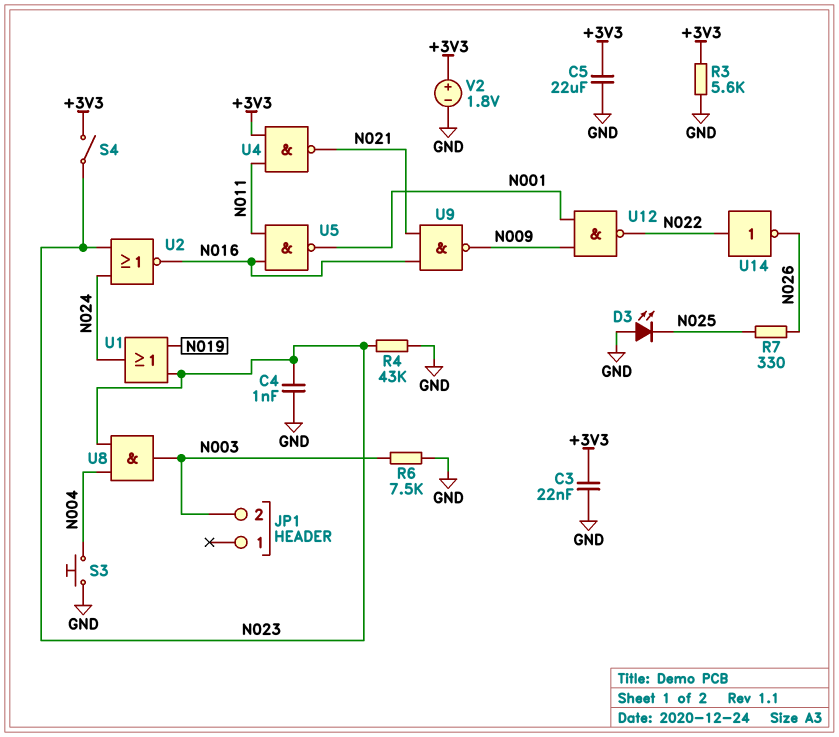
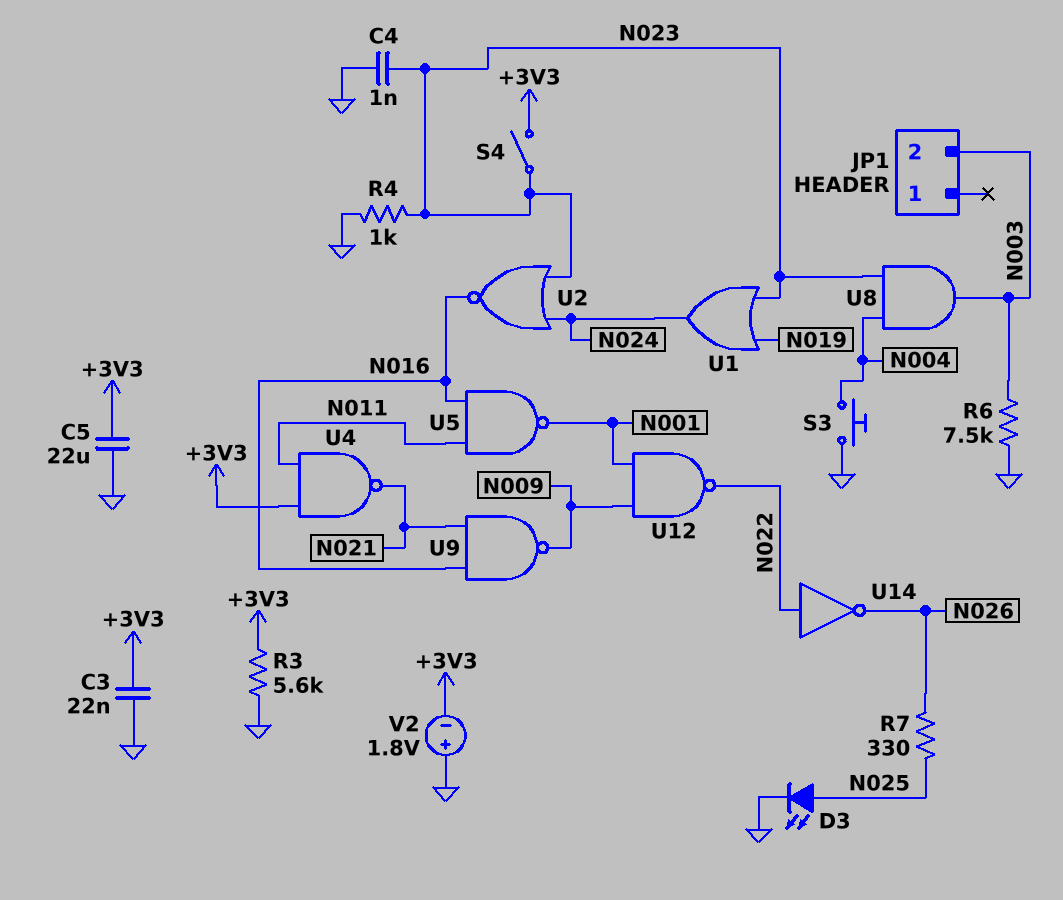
D3: LED (A GND, K N025) -> LED (A N025, K GND)
R4: 43k (GND, N023) -> 1k (GND, N023)
V2: 1.8V (plus +3V3, minus GND) -> 1.8V (plus GND, minus +3V3)

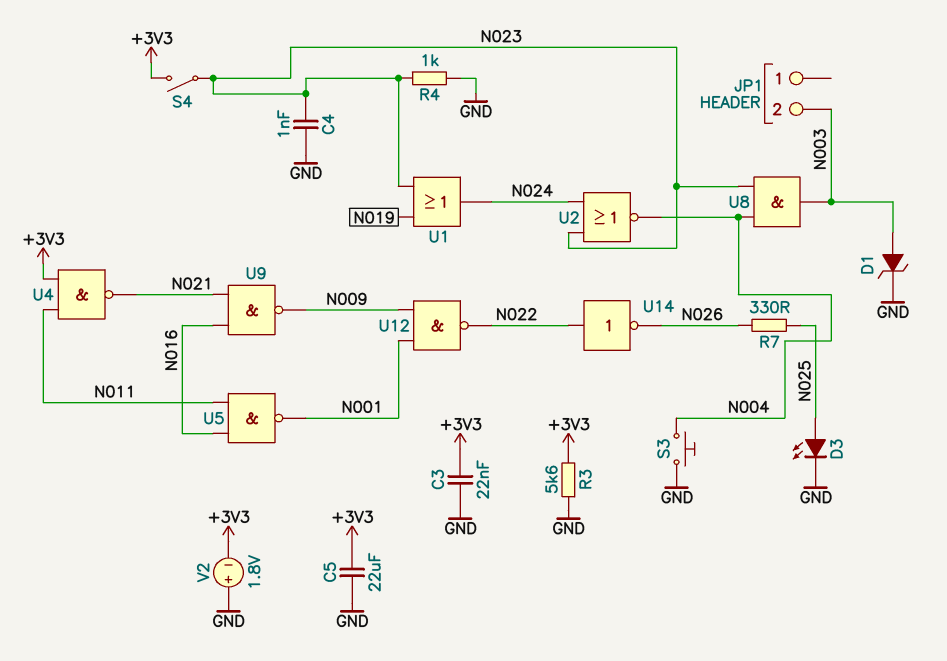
D1: none -> zener (A N003, K GND)
R6: 7.5k (GND, N003) -> none
U2: NOR (in N023, in N024, out N016) -> NOR (in N023, in N024, out N004)

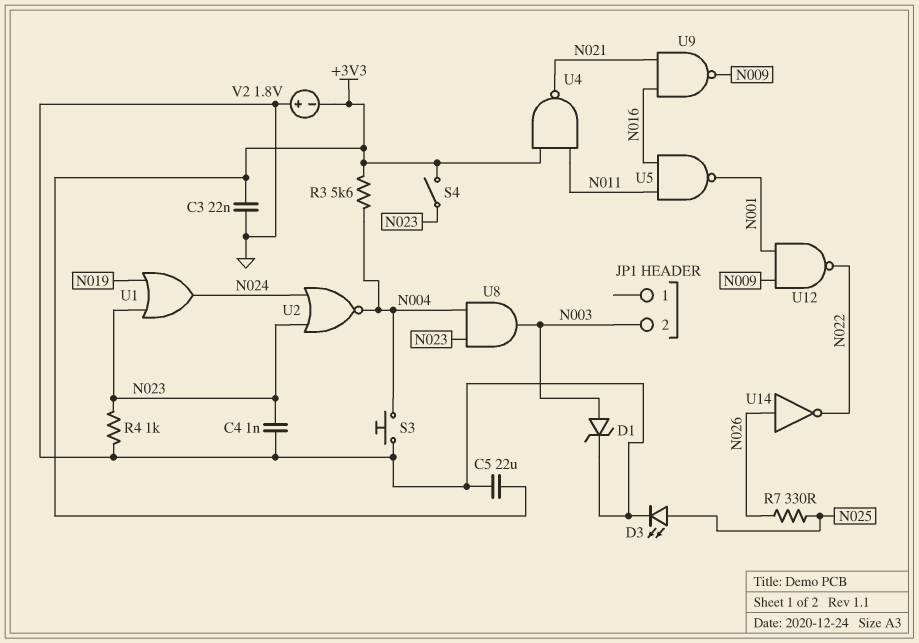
R3: 5.6k (+3V3, GND) -> 5.6k (+3V3, N004)
U14: NOT (in N022, out N026) -> NOT (in N026, out N022)

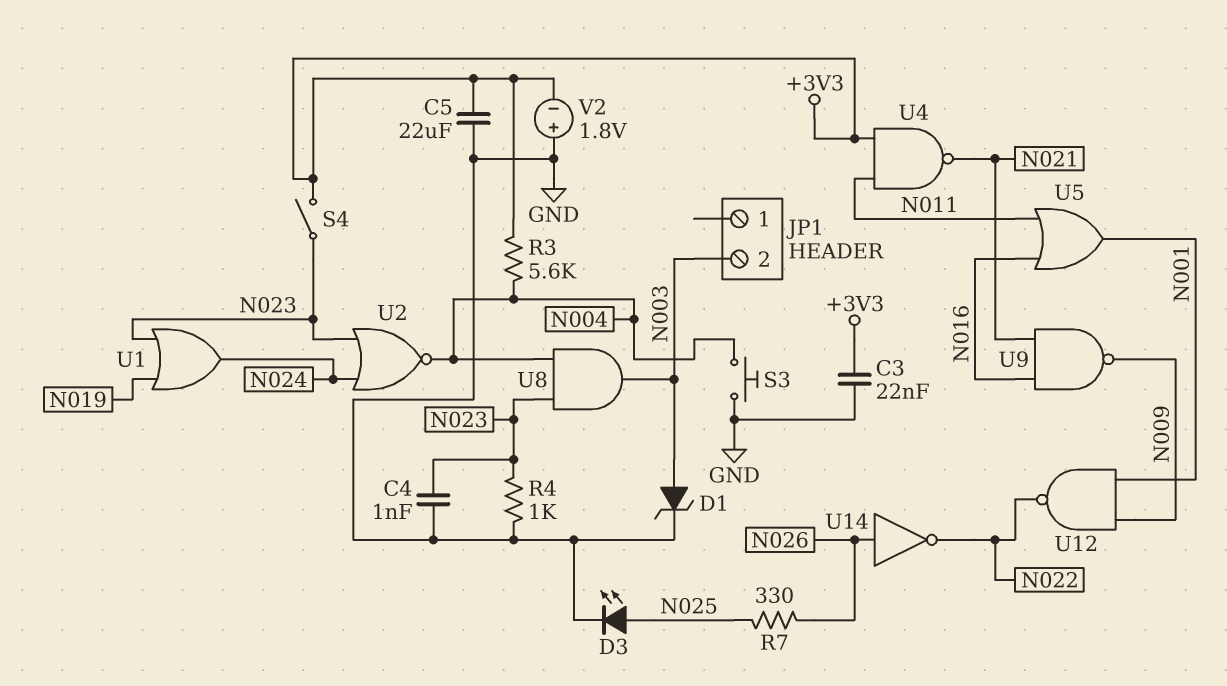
U5: NAND (in N011, in N016, out N001) -> OR (in N011, in N016, out N001)

